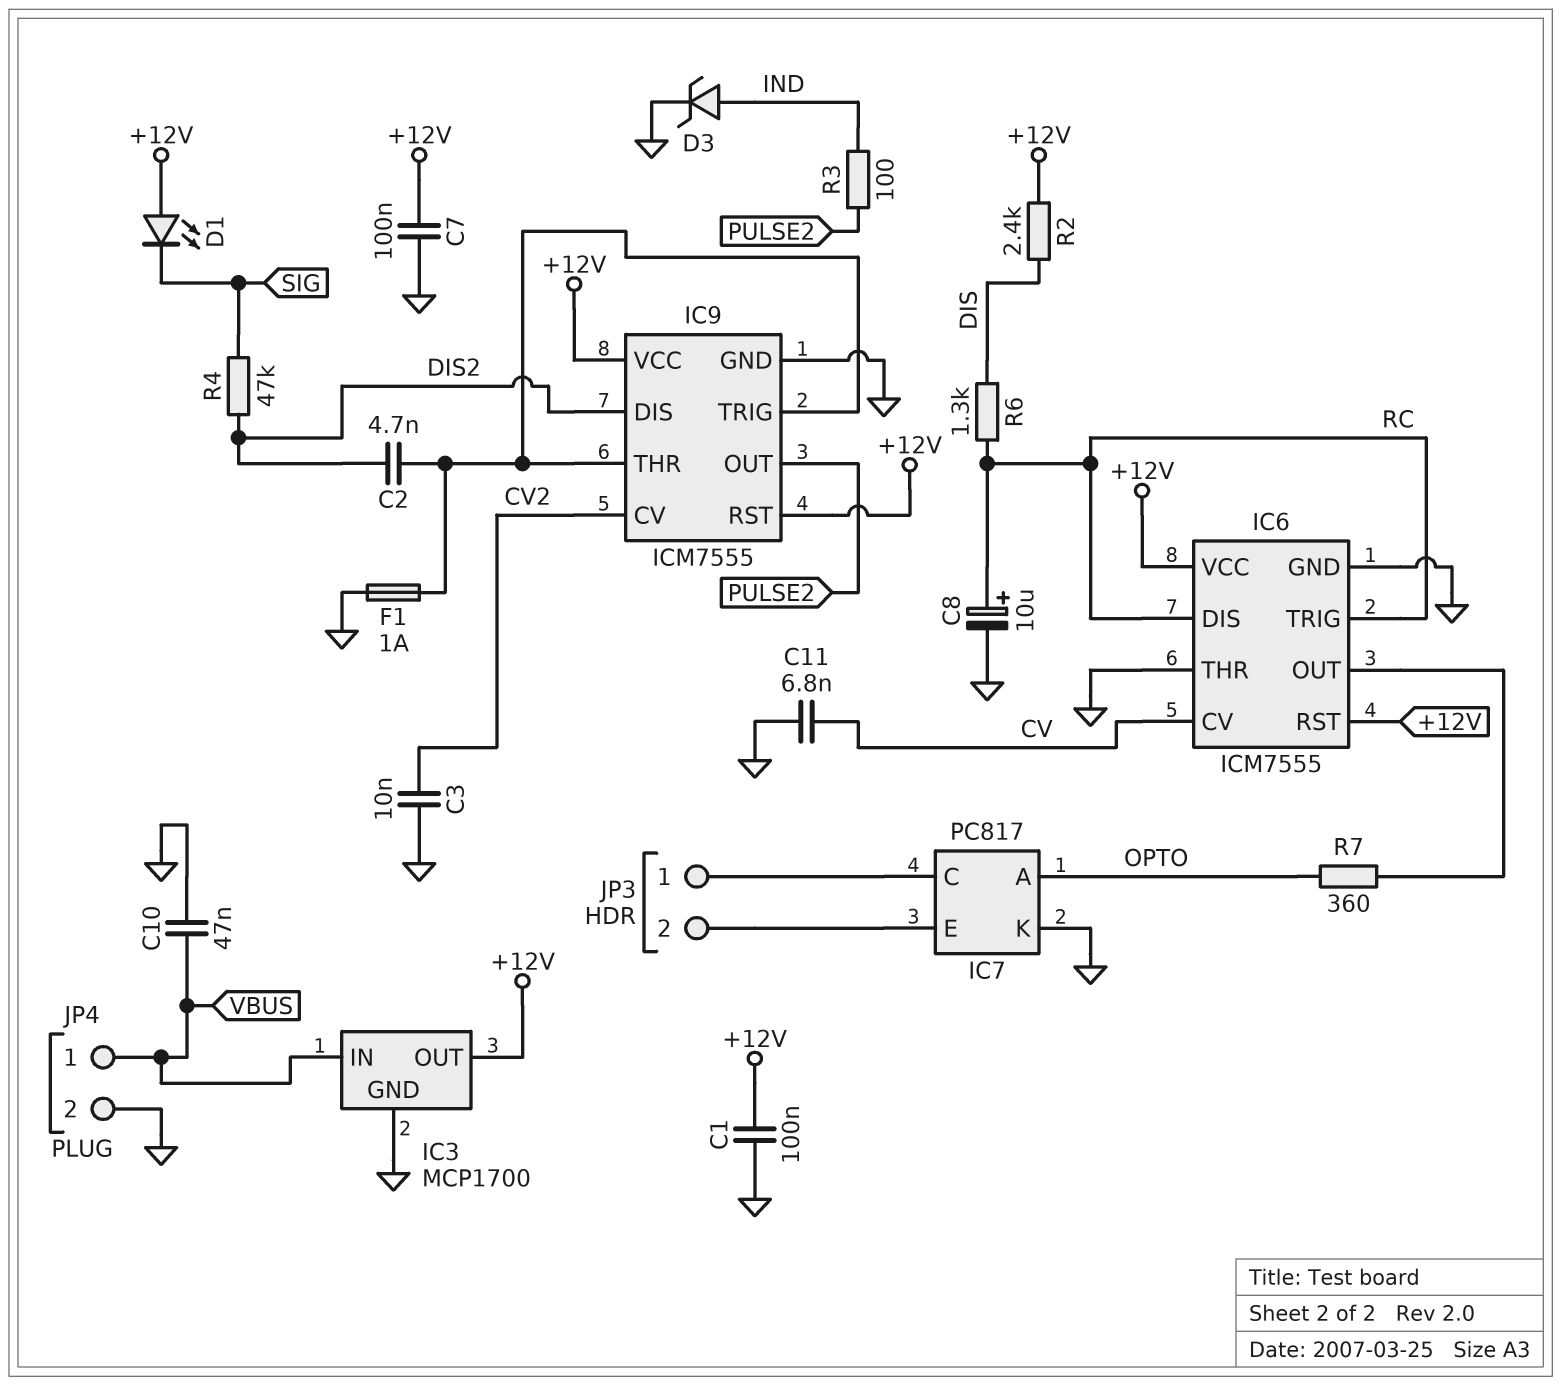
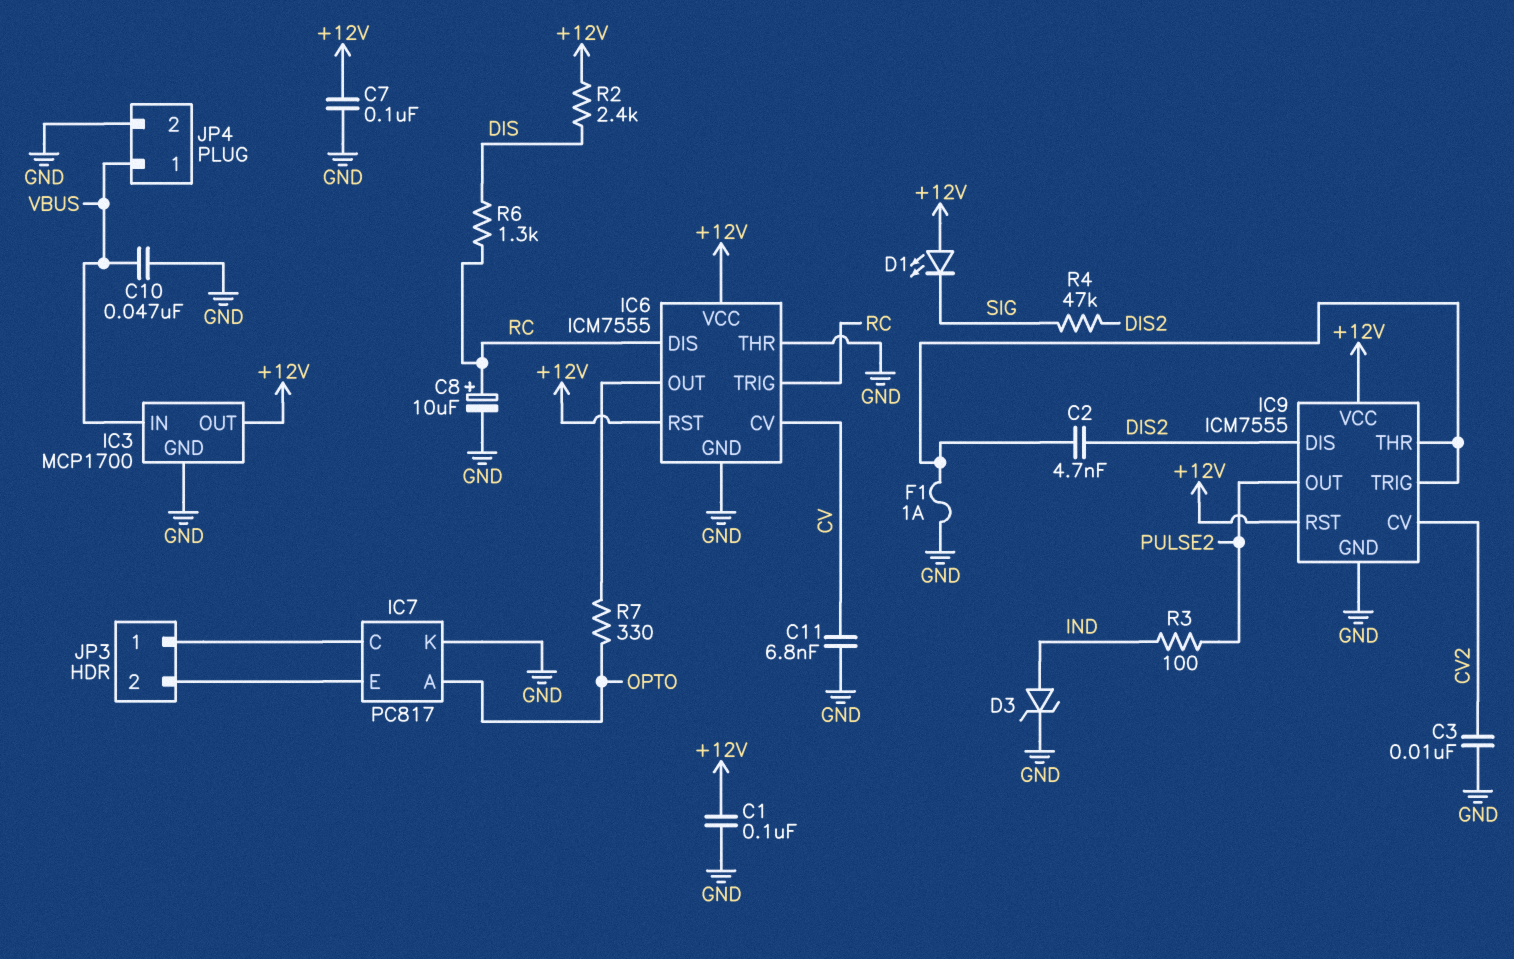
R7: 360 (IC6/OUT, OPTO) -> 330 (IC6/OUT, OPTO)

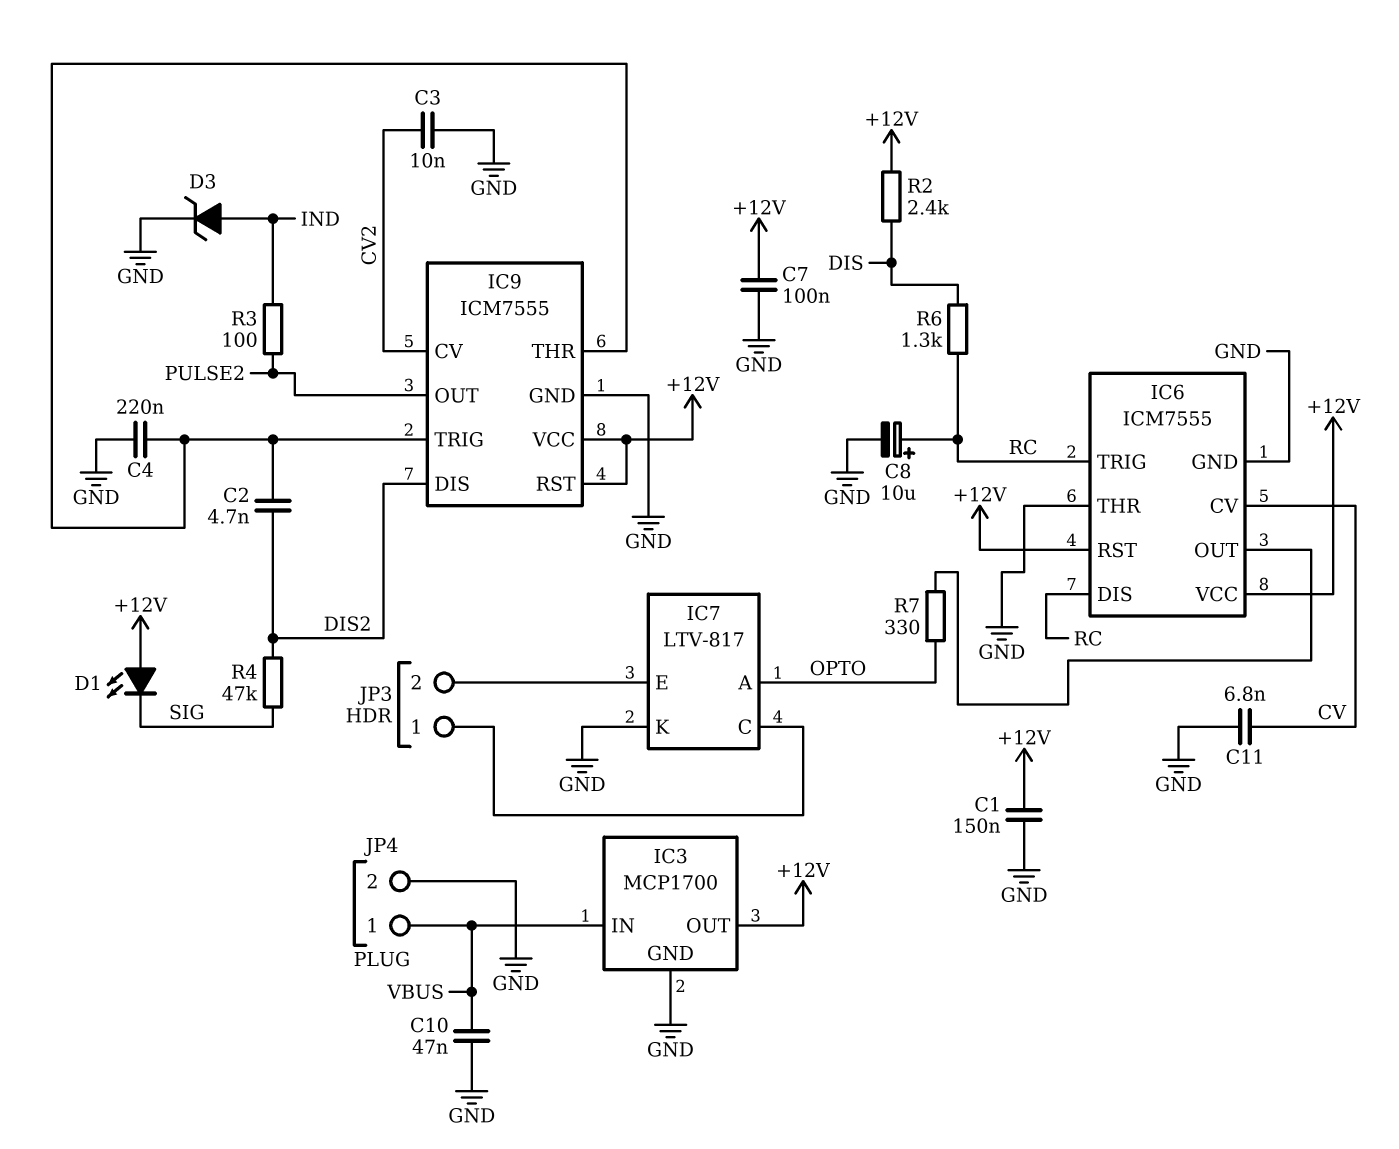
C1: 100nF (+12V, GND) -> 150nF (+12V, GND)
C4: none -> 220nF (GND, IC9/THR)
F1: 1A (GND, IC9/THR) -> none
IC7: PC817 -> LTV-817

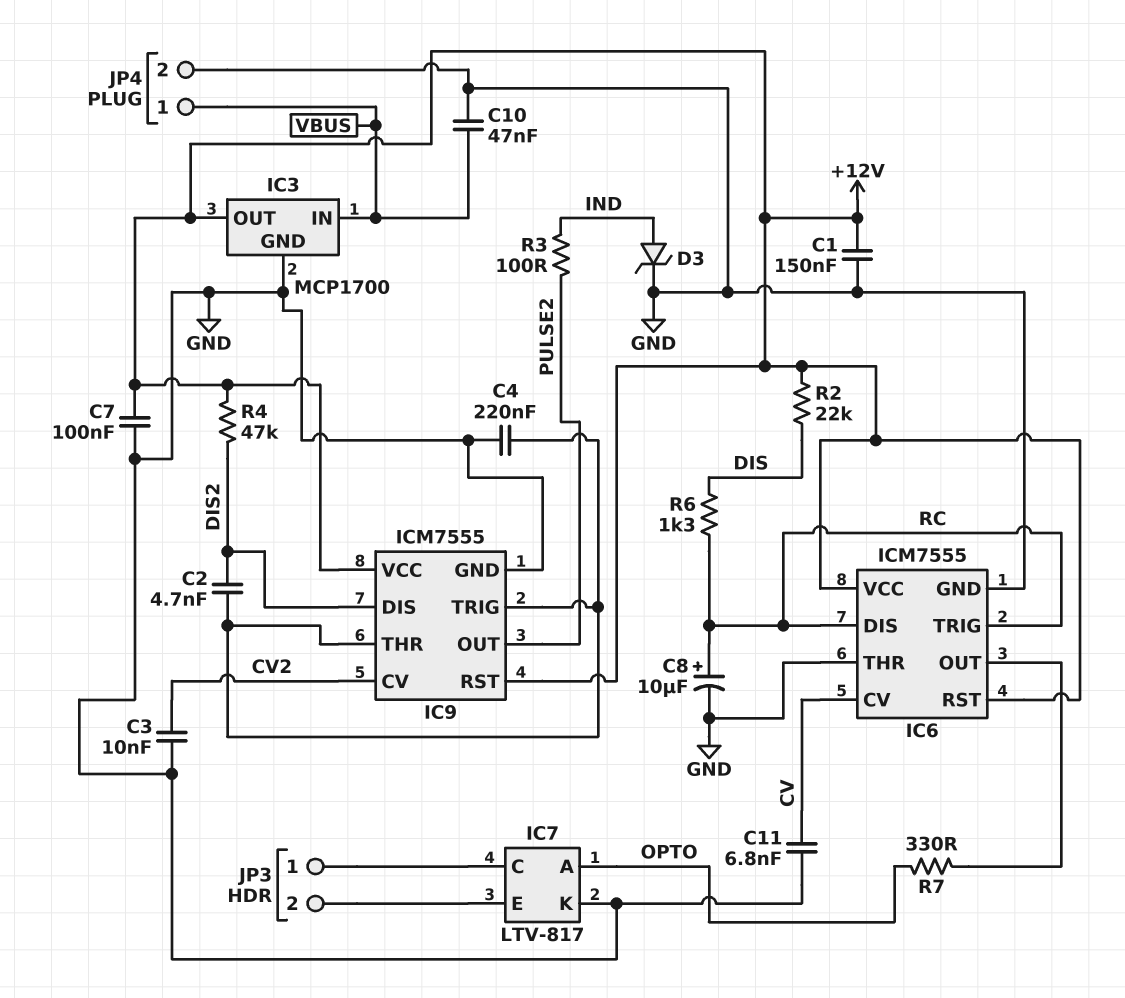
D1: LED (A +12V, K SIG) -> none
R2: 2.4k (+12V, DIS) -> 22k (+12V, DIS)
R4: 47k (DIS2, SIG) -> 47k (+12V, DIS2)

